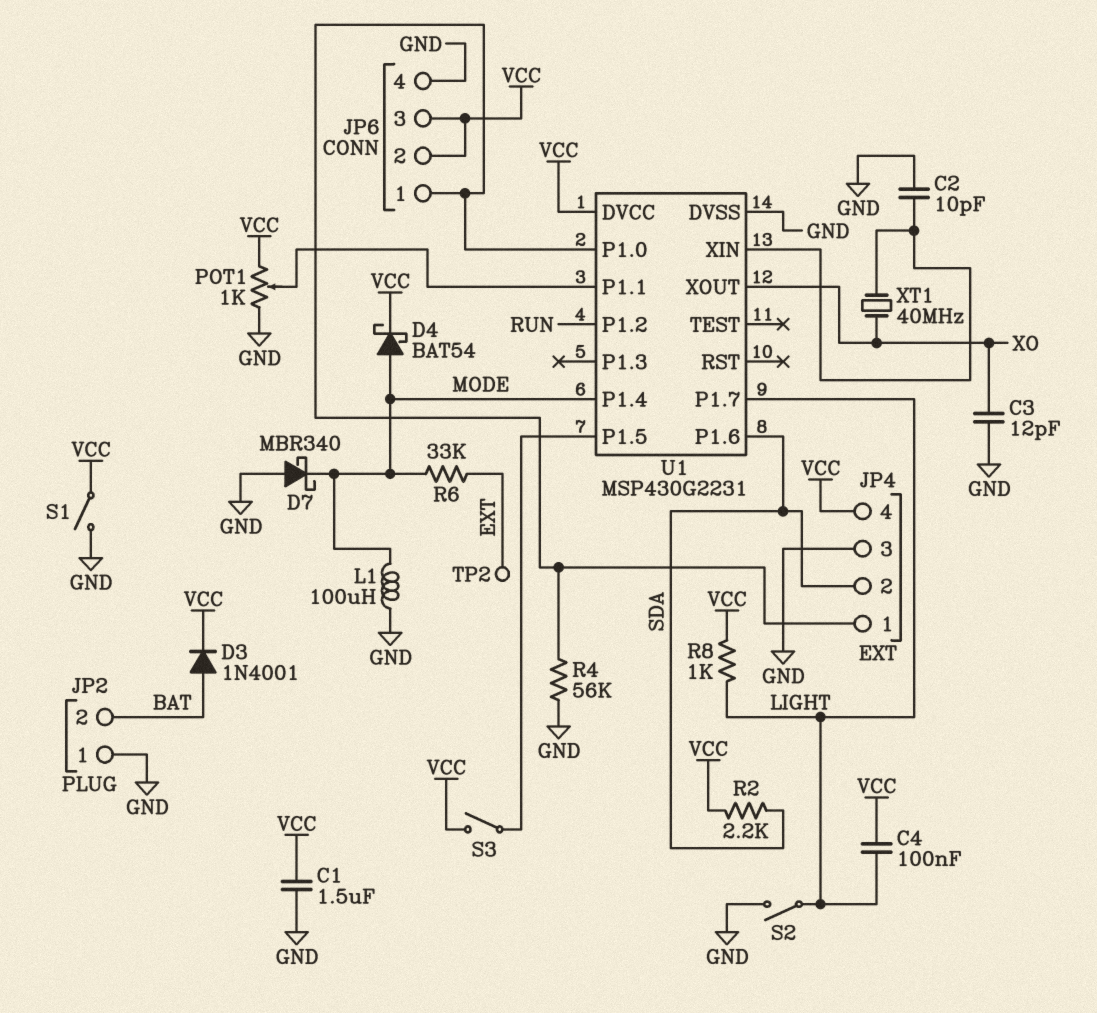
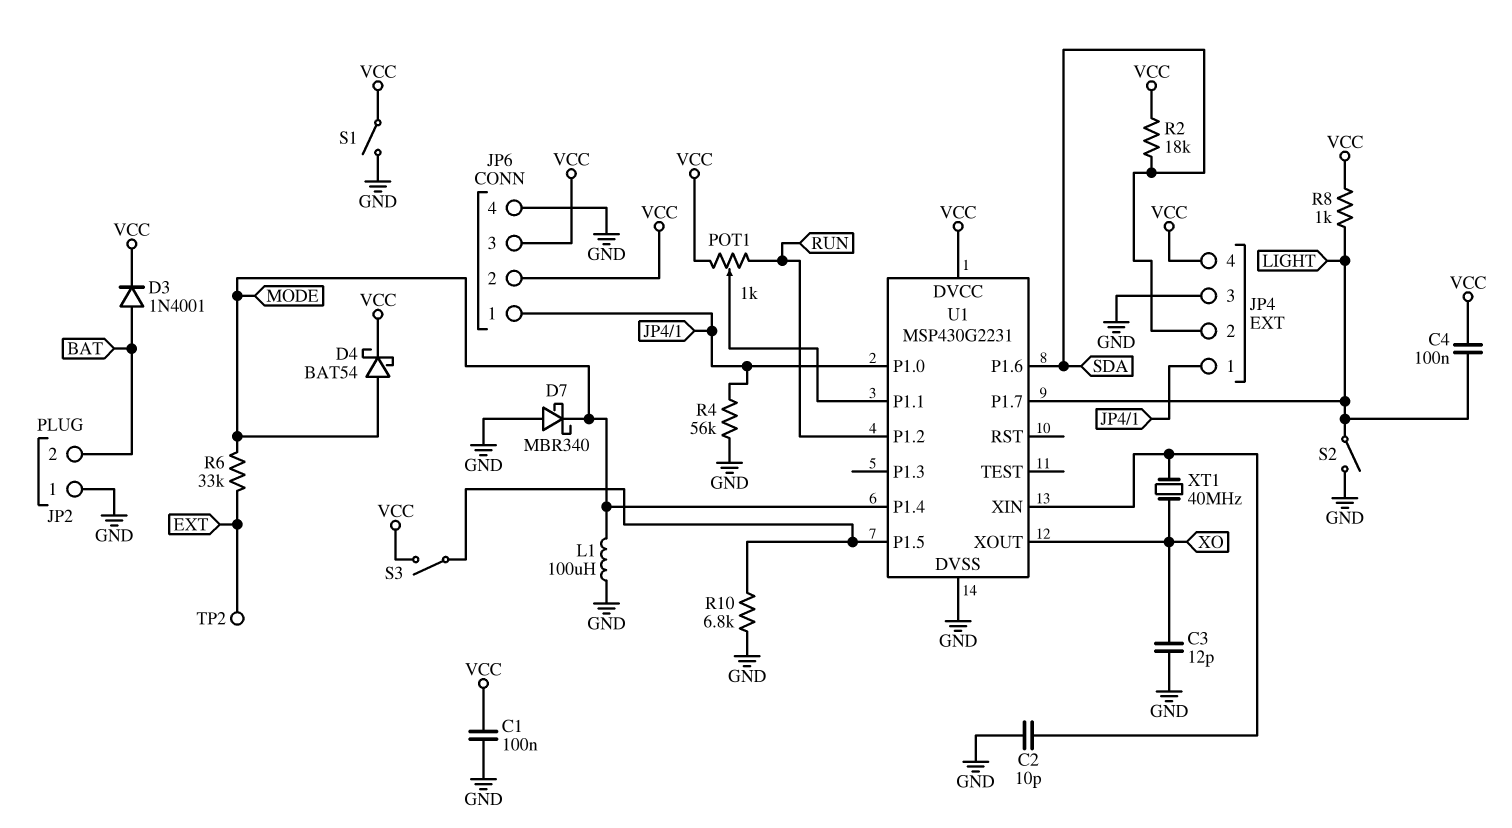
C1: 1.5uF (GND, VCC) -> 100nF (GND, VCC)
POT1: 1k (GND, VCC, wiper U1/P1.1) -> 1k (RUN, VCC, wiper U1/P1.1)
R2: 2.2k (SDA, VCC) -> 18k (SDA, VCC)
R10: none -> 6.8k (GND, U1/P1.5)

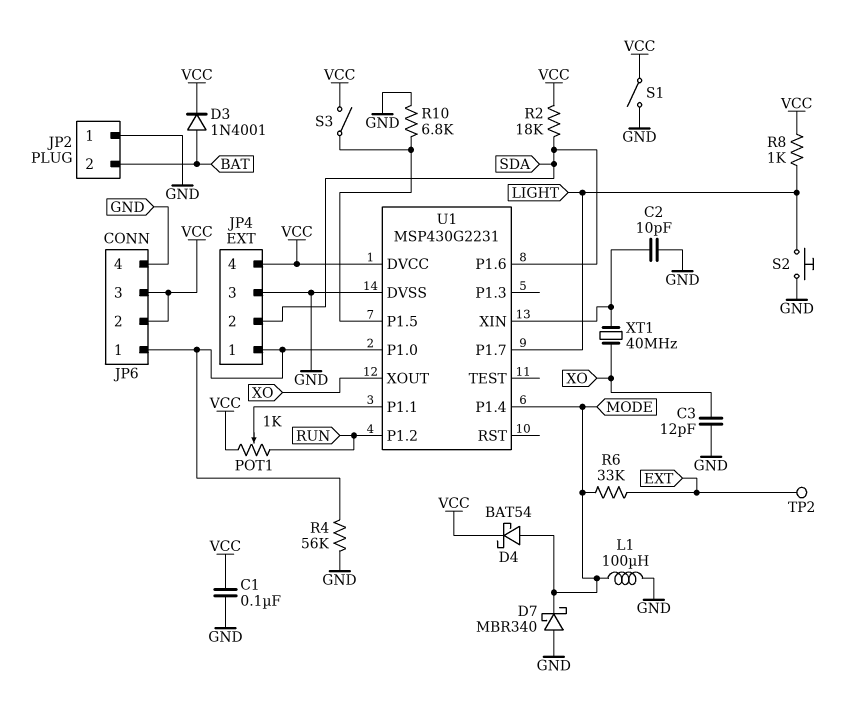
C4: 100nF (LIGHT, VCC) -> none
S2: switch (GND, LIGHT) -> button (GND, LIGHT)

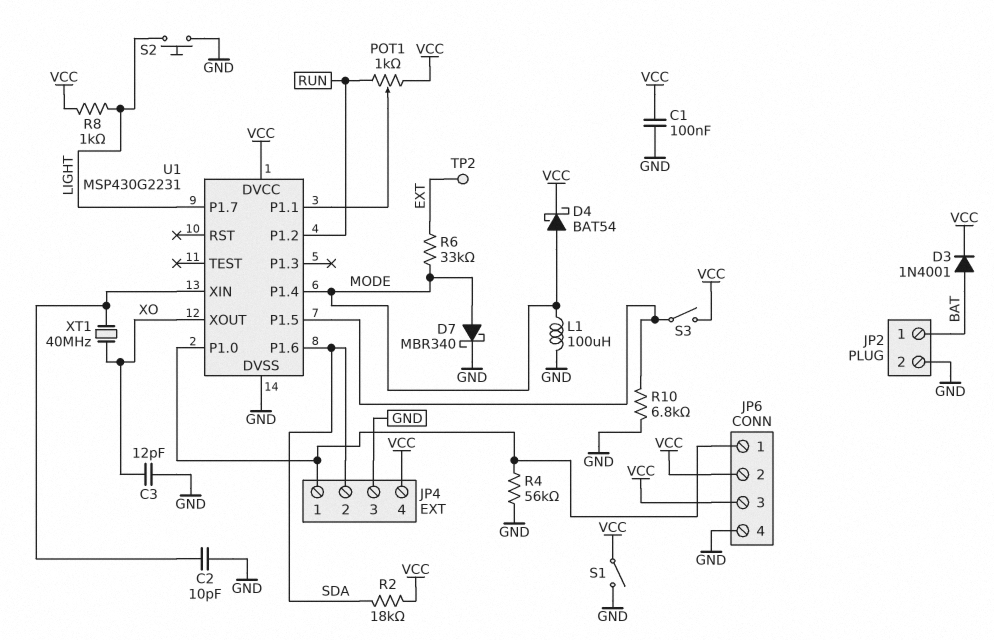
D7: schottky MBR340 (A GND, K MODE) -> schottky MBR340 (A MODE, K GND)
JP2 pin 1: GND -> BAT
JP2 pin 2: BAT -> GND

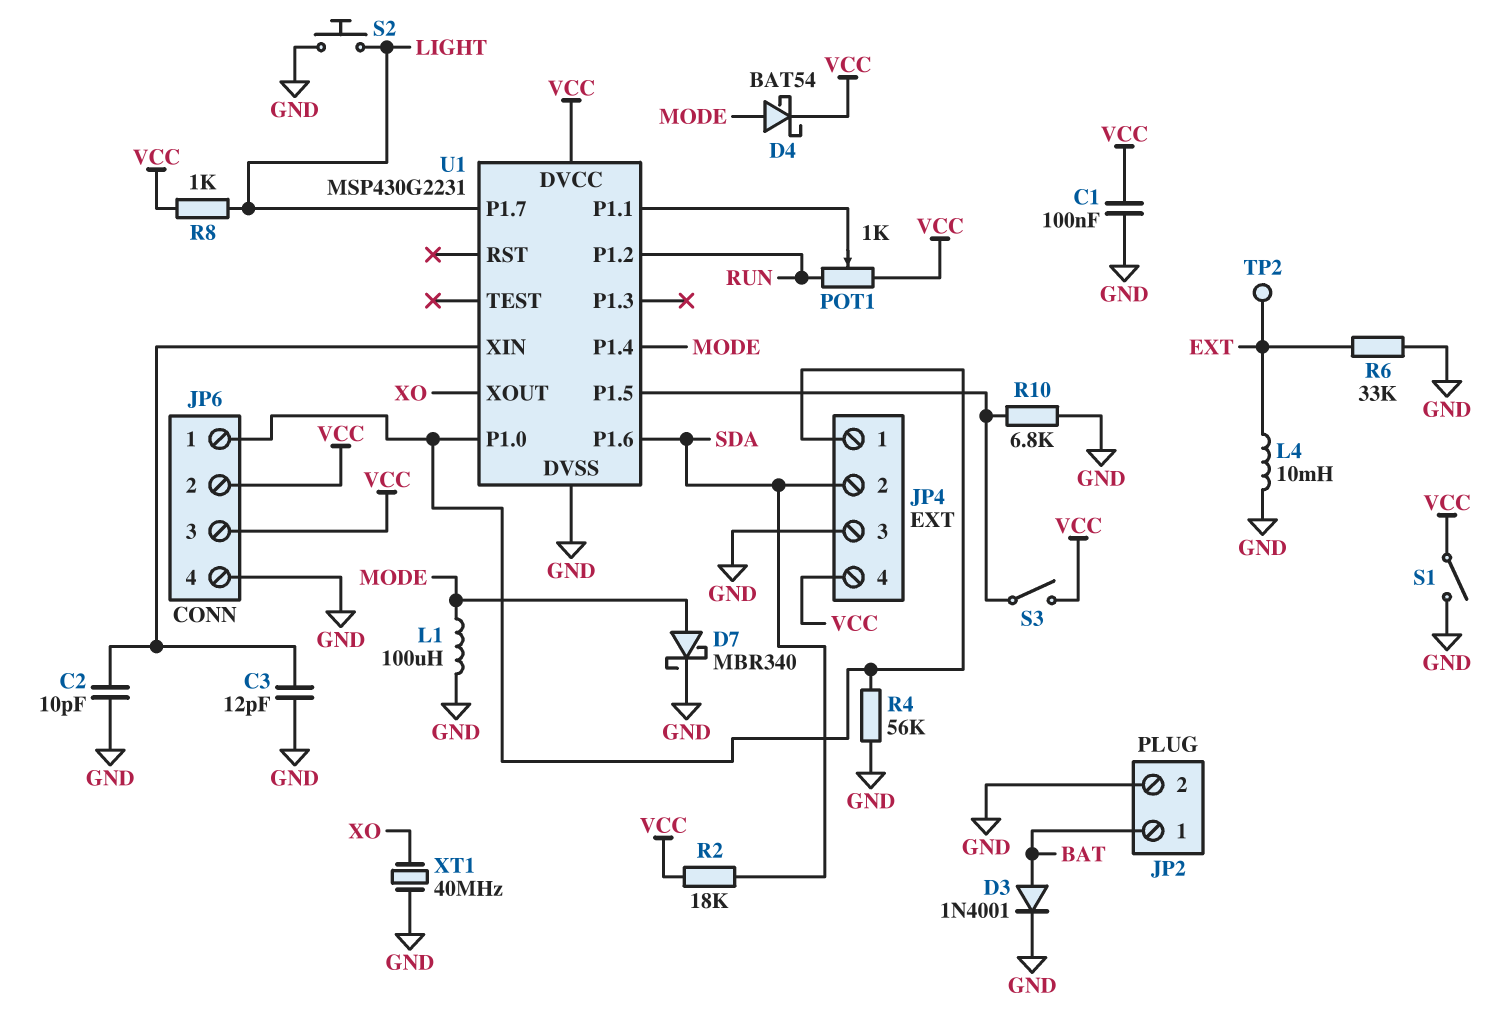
C3: 12pF (GND, XO) -> 12pF (GND, U1/XIN)
D3: diode 1N4001 (A BAT, K VCC) -> diode 1N4001 (A BAT, K GND)
L4: none -> 10mH (EXT, GND)
R6: 33k (EXT, MODE) -> 33k (EXT, GND)
XT1: 40MHz (U1/XIN, XO) -> 40MHz (GND, XO)

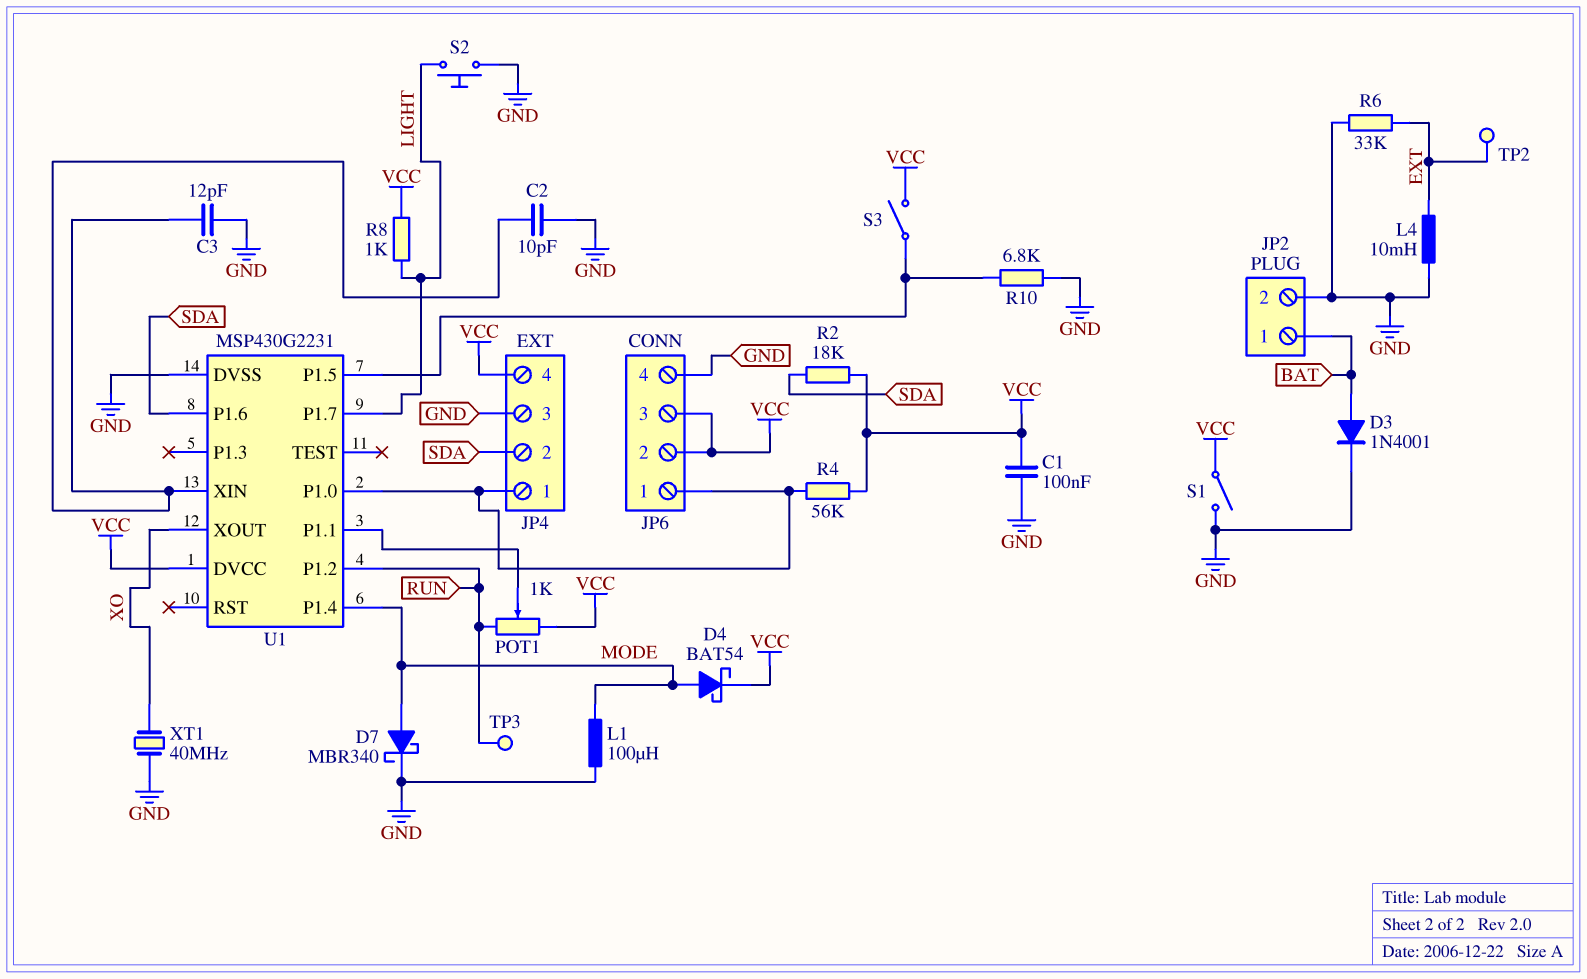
R4: 56k (GND, JP4/1) -> 56k (JP4/1, VCC)
TP3: none -> test point (RUN)

